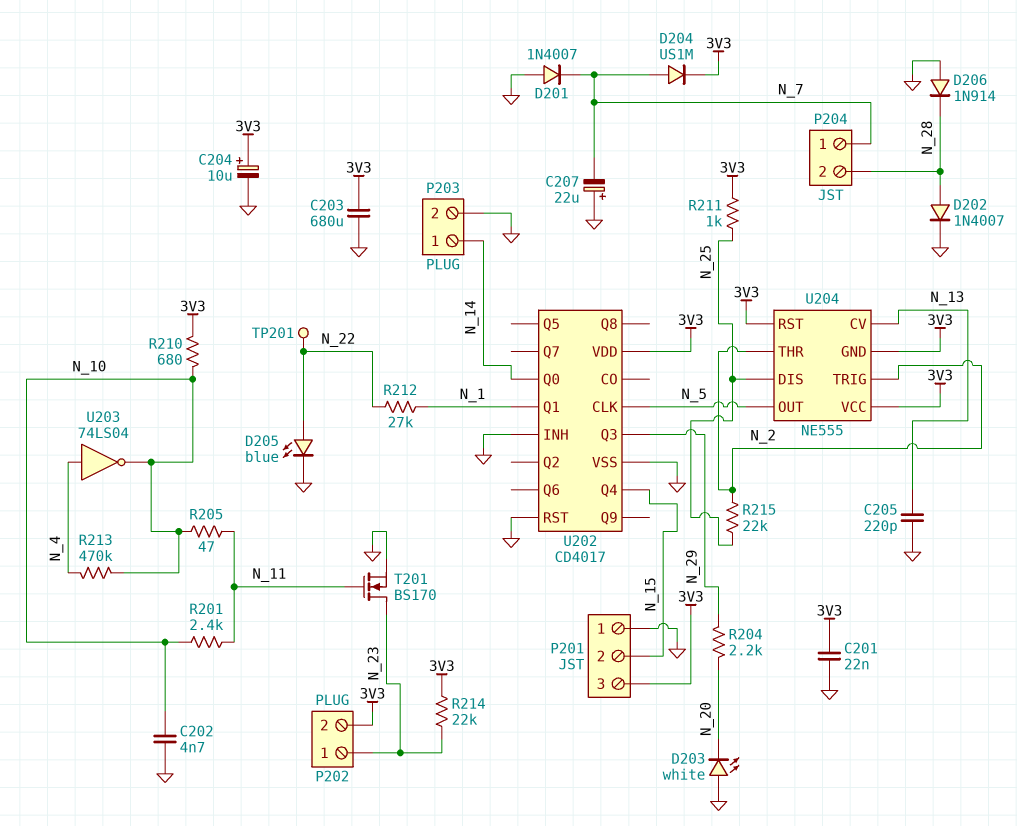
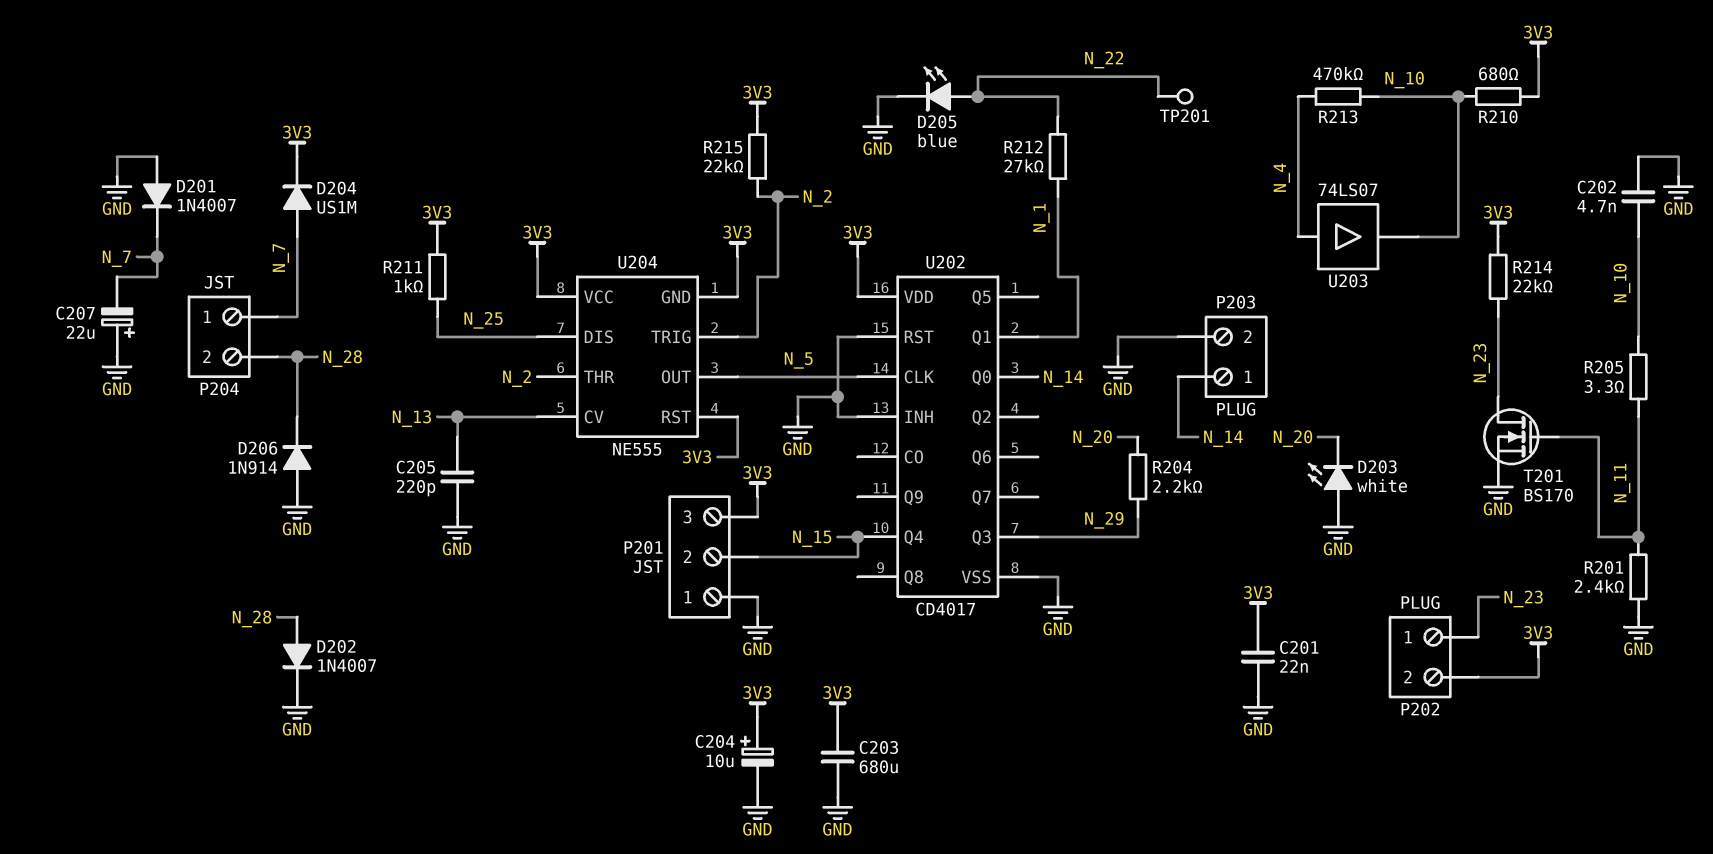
R201: 2.4k (N_10, N_11) -> 2.4k (GND, N_11)
R205: 47 (N_10, N_11) -> 3.3 (N_10, N_11)
R215: 22k (N_2, N_25) -> 22k (3V3, N_2)
U203: NOT 74LS04 (in N_4, out N_10) -> buffer 74LS07 (in N_4, out N_10)

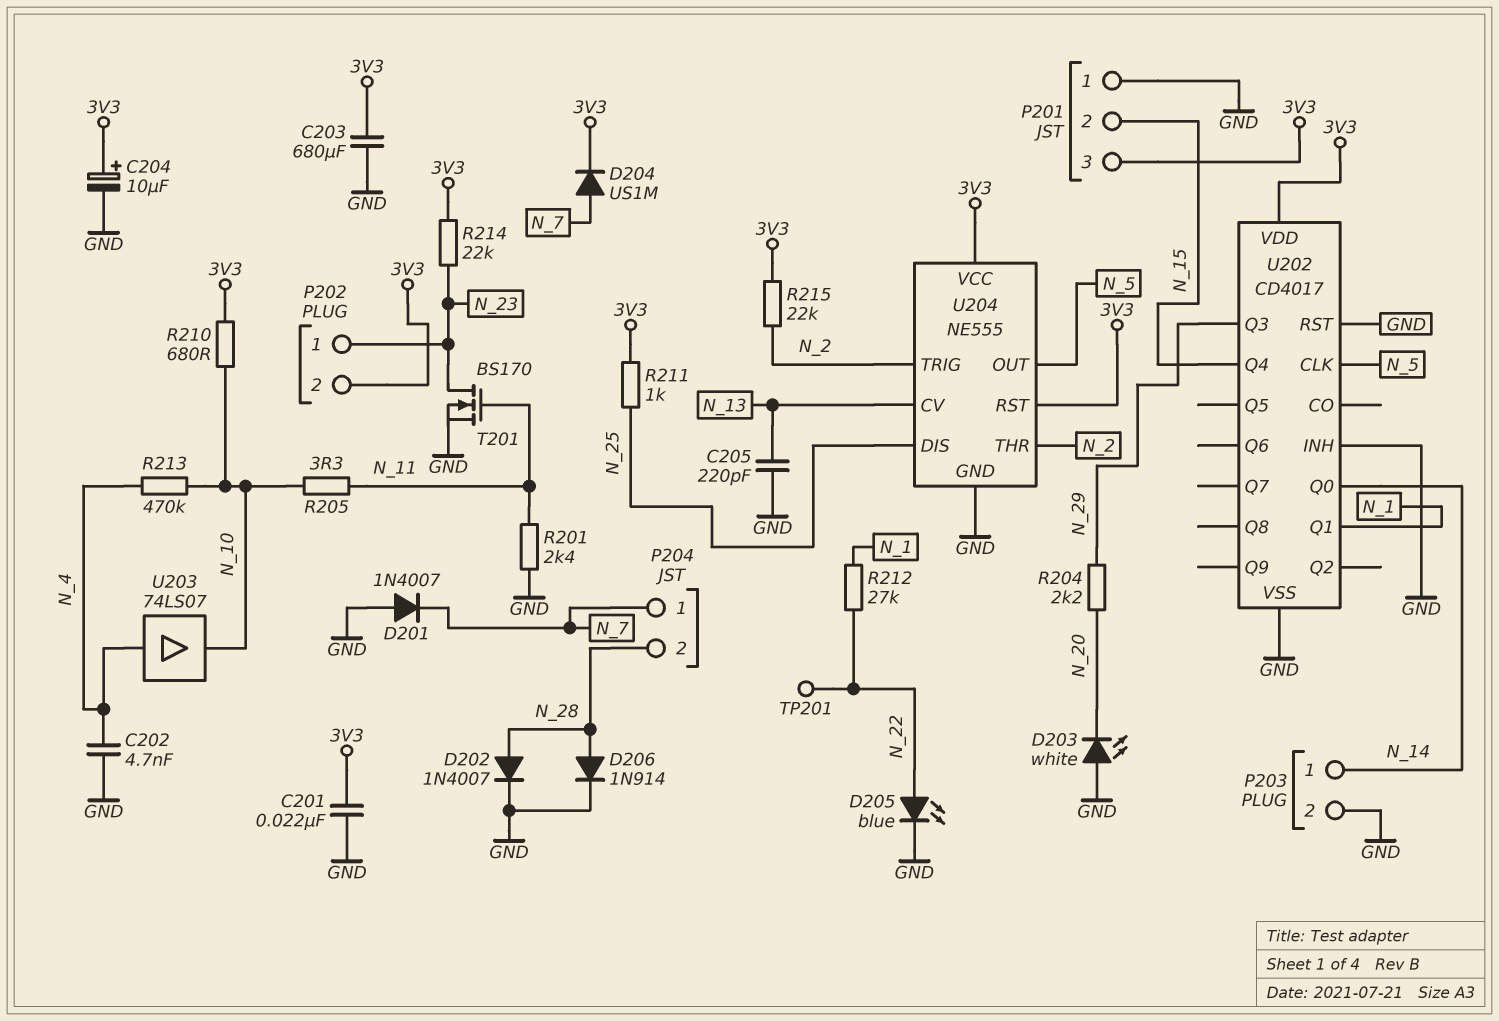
C202: 4.7nF (GND, N_10) -> 4.7nF (GND, N_4)
C207: 22uF (plus GND, minus N_7) -> none
D206: diode 1N914 (A GND, K N_28) -> diode 1N914 (A N_28, K GND)
U204 pin GND: 3V3 -> GND

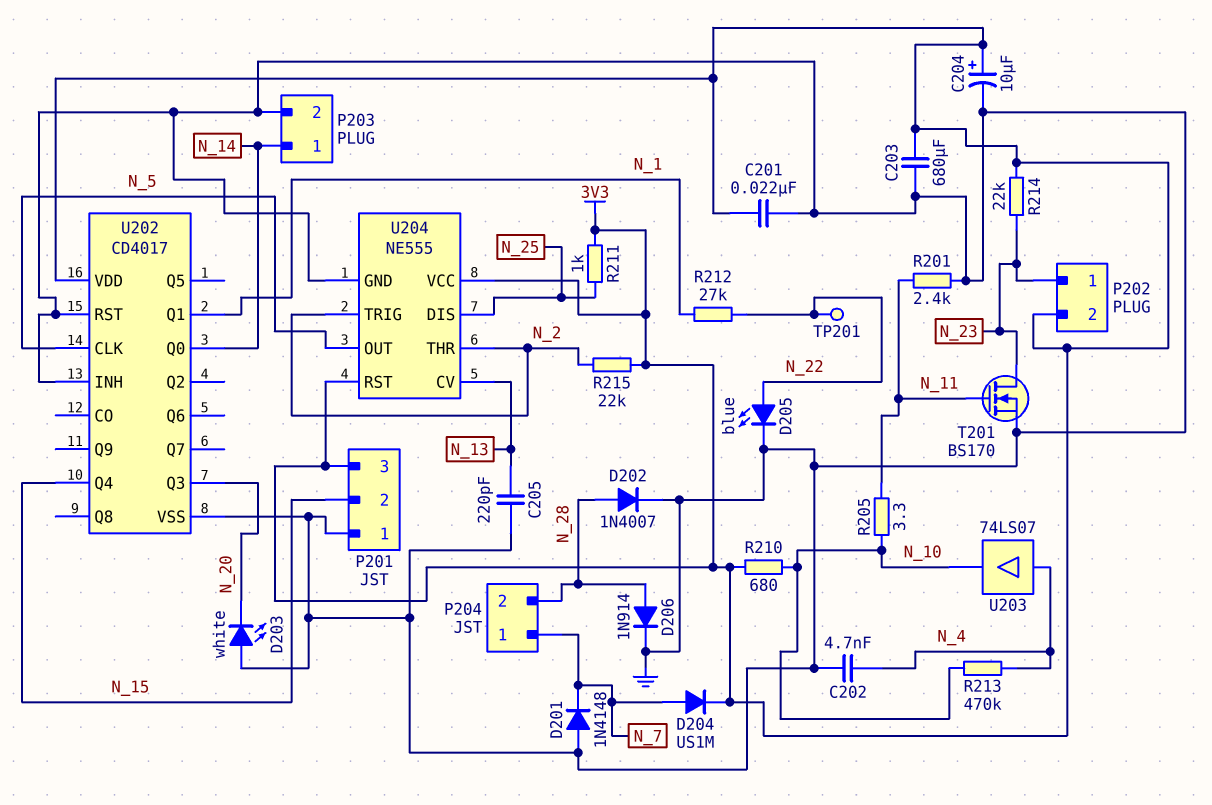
D201: diode 1N4007 (A GND, K N_7) -> diode 1N4148 (A GND, K N_7)
R204: 2.2k (N_20, N_29) -> none
U202 pin Q3: N_29 -> N_20

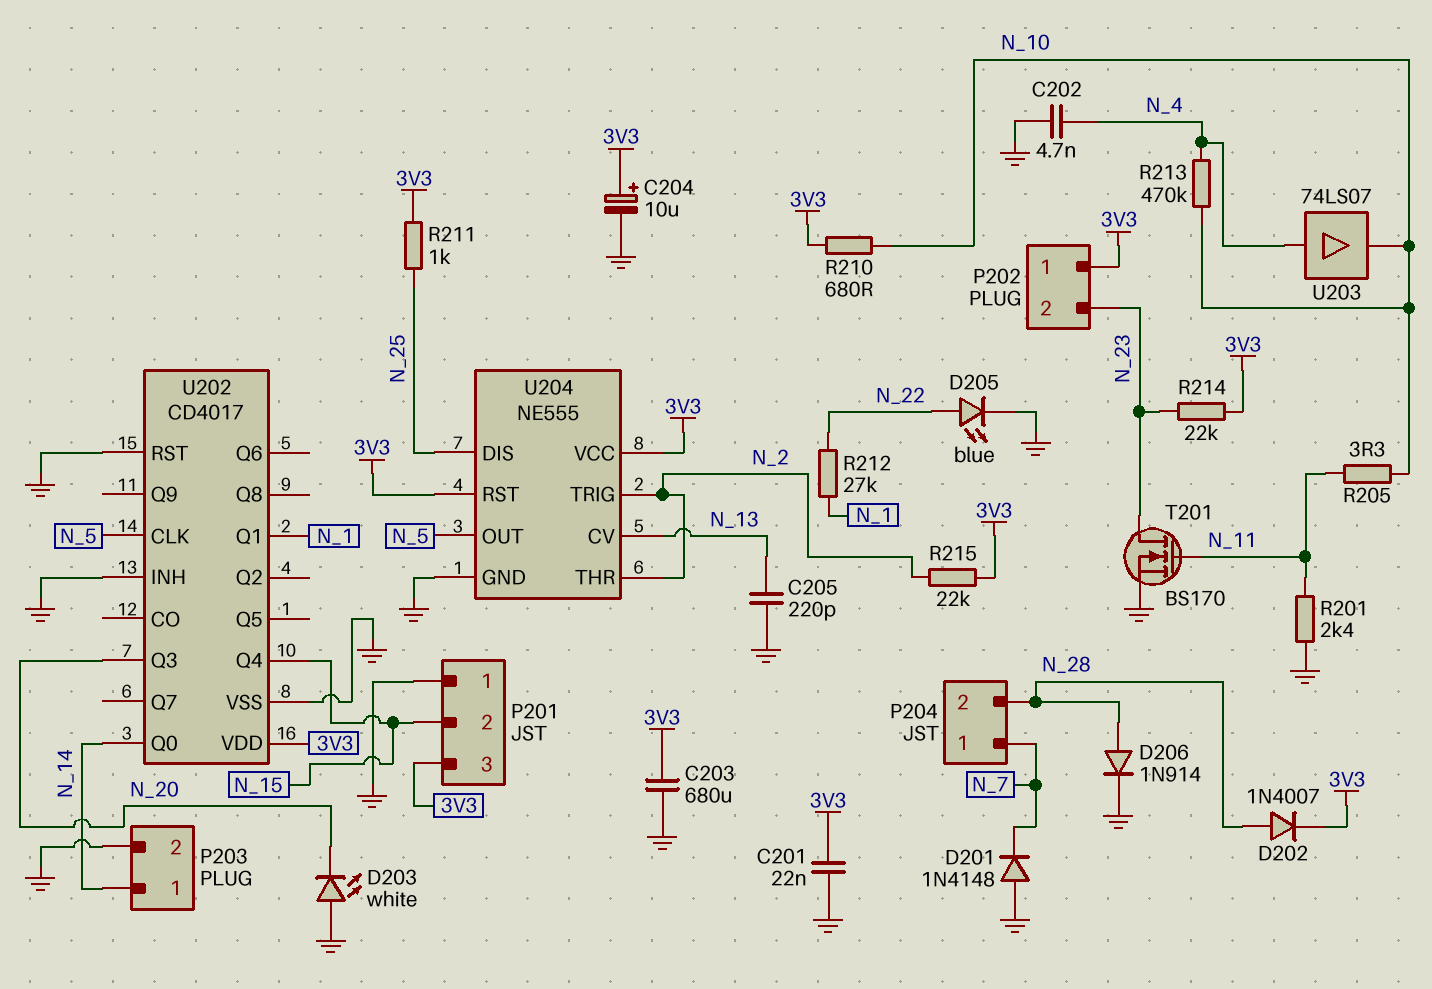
D202: diode 1N4007 (A N_28, K GND) -> diode 1N4007 (A N_28, K 3V3)
D204: diode US1M (A N_7, K 3V3) -> none
P202 pin 1: N_23 -> 3V3
P202 pin 2: 3V3 -> N_23
TP201: test point (N_22) -> none

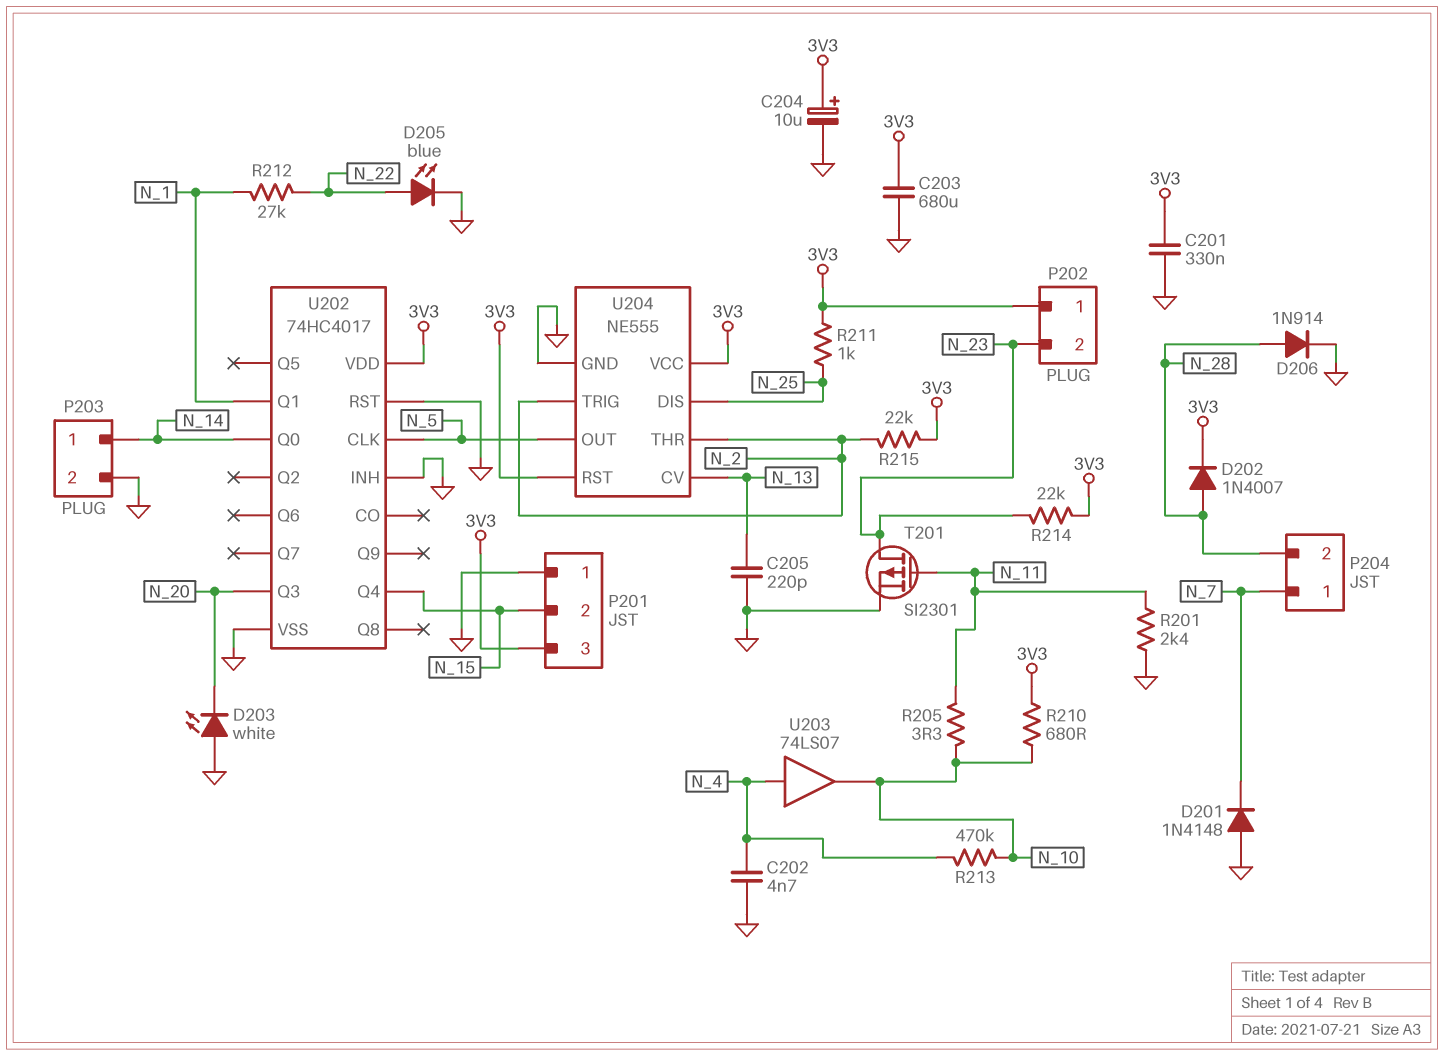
C201: 22nF (3V3, GND) -> 330nF (3V3, GND)
T201: NMOS BS170 (G N_11, D N_23, S GND) -> PMOS SI2301 (G N_11, D N_23, S GND)
U202: CD4017 -> 74HC4017

